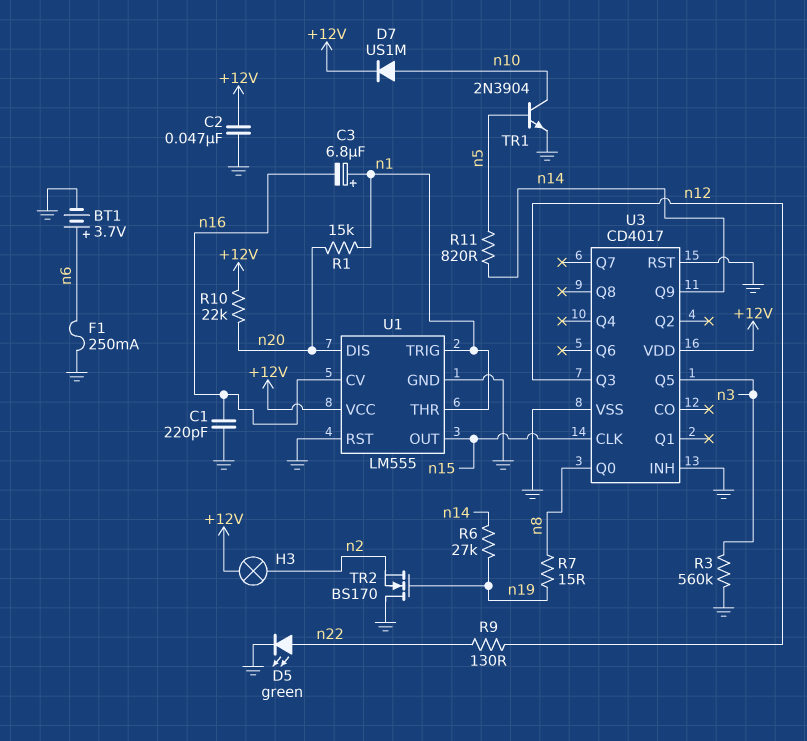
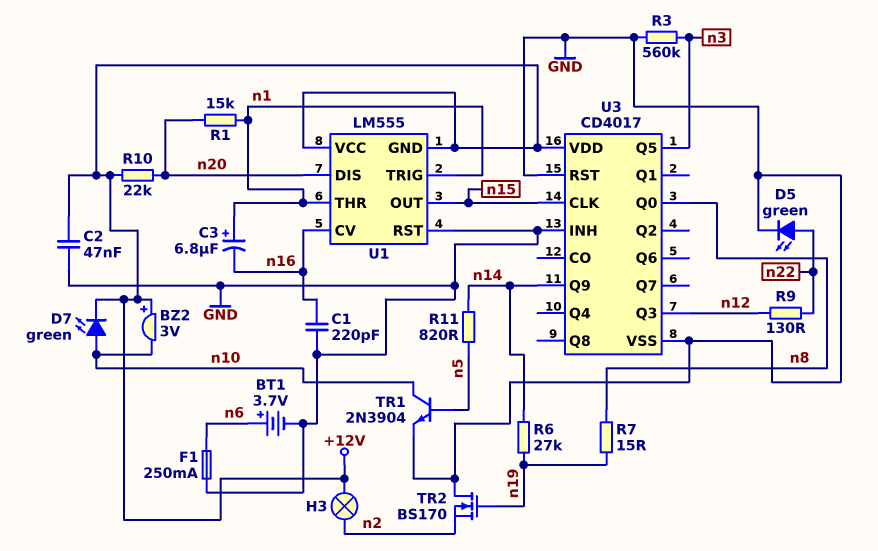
BZ2: none -> buzzer 3V (plus +12V, minus n10)
D7: diode US1M (A n10, K +12V) -> LED green (A n10, K +12V)
U1 pin GND: GND -> +12V

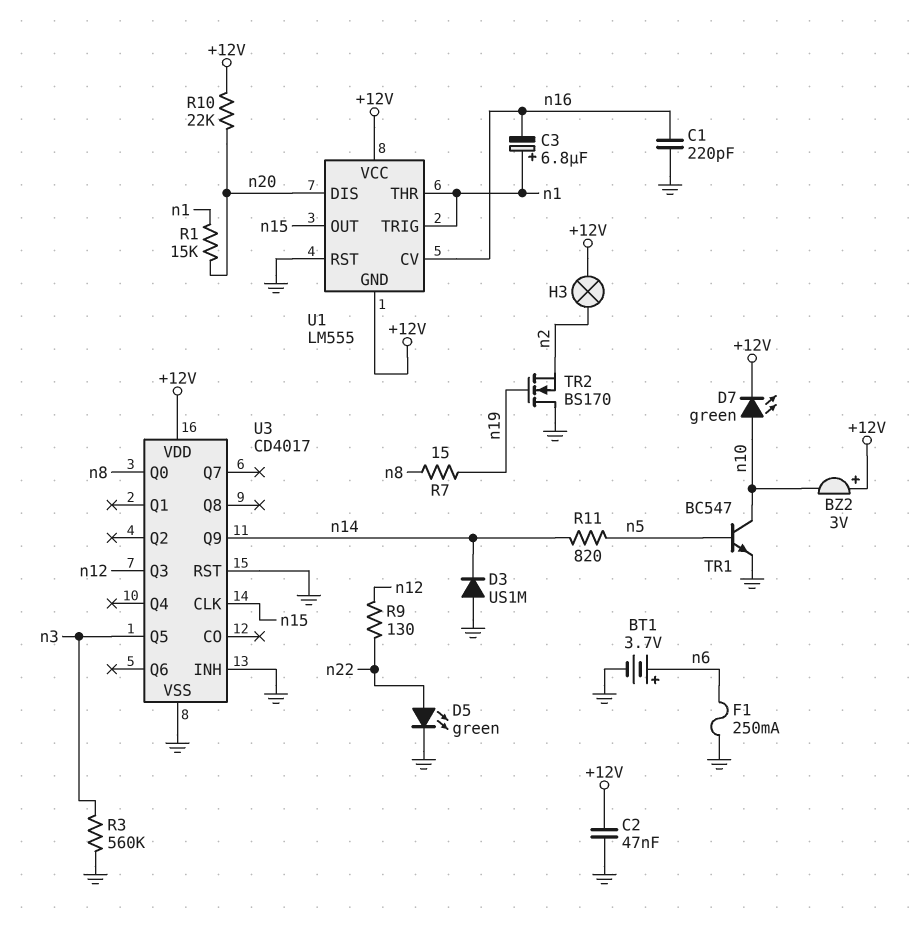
D3: none -> diode US1M (A GND, K n14)
R6: 27k (n14, n19) -> none
TR1: NPN 2N3904 (B n5, C n10, E GND) -> NPN BC547 (B n5, C n10, E GND)

